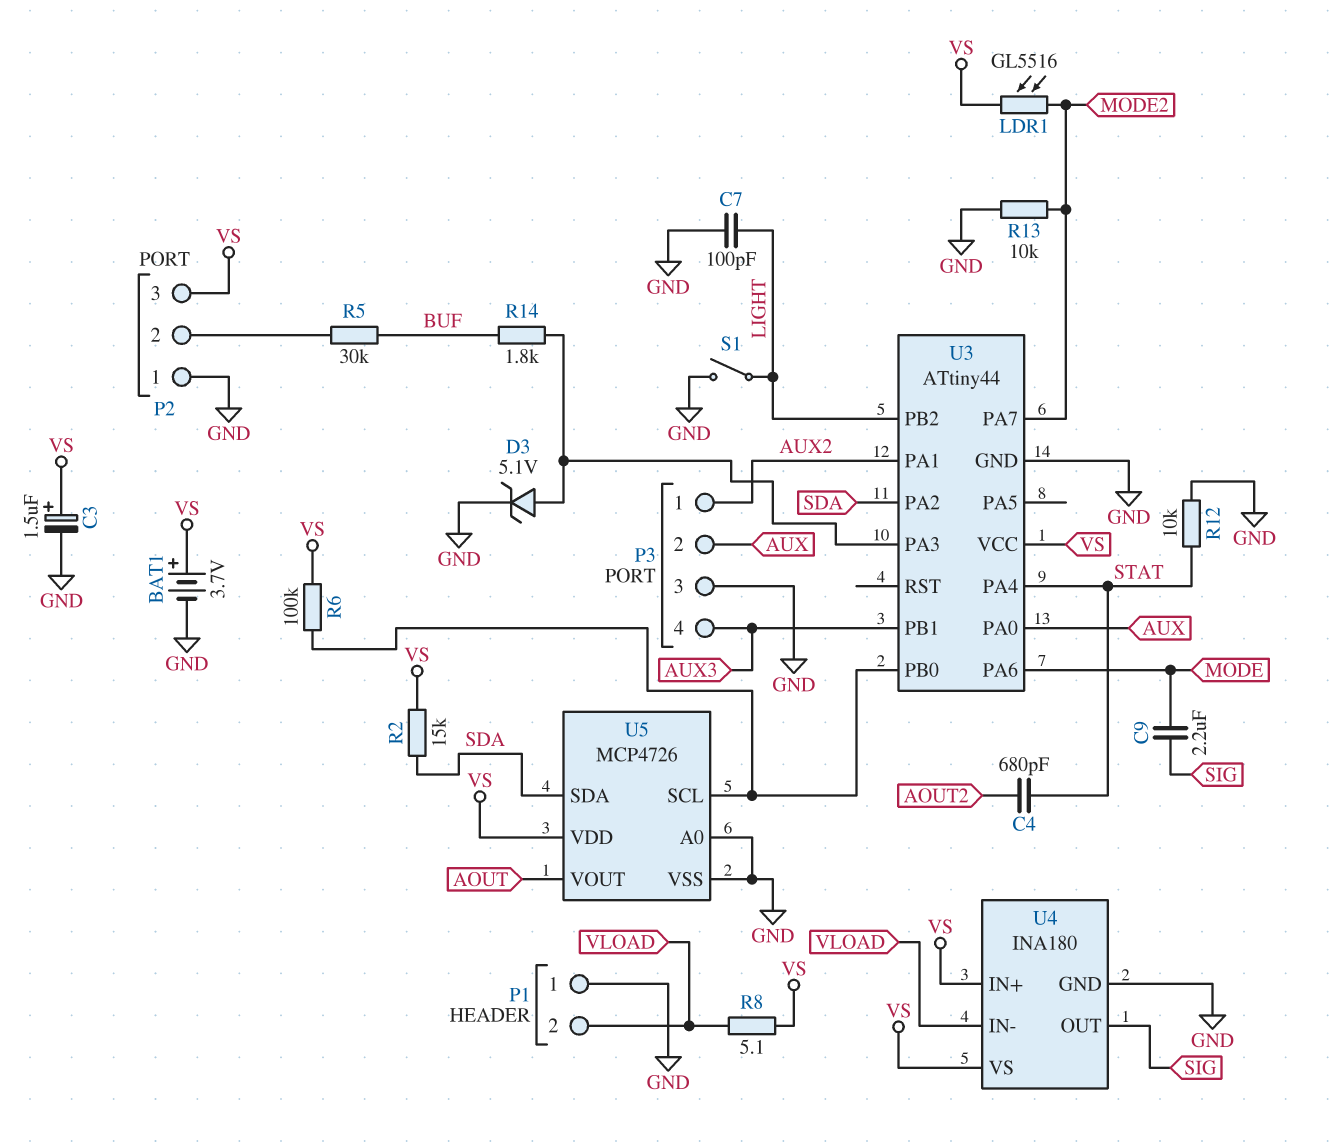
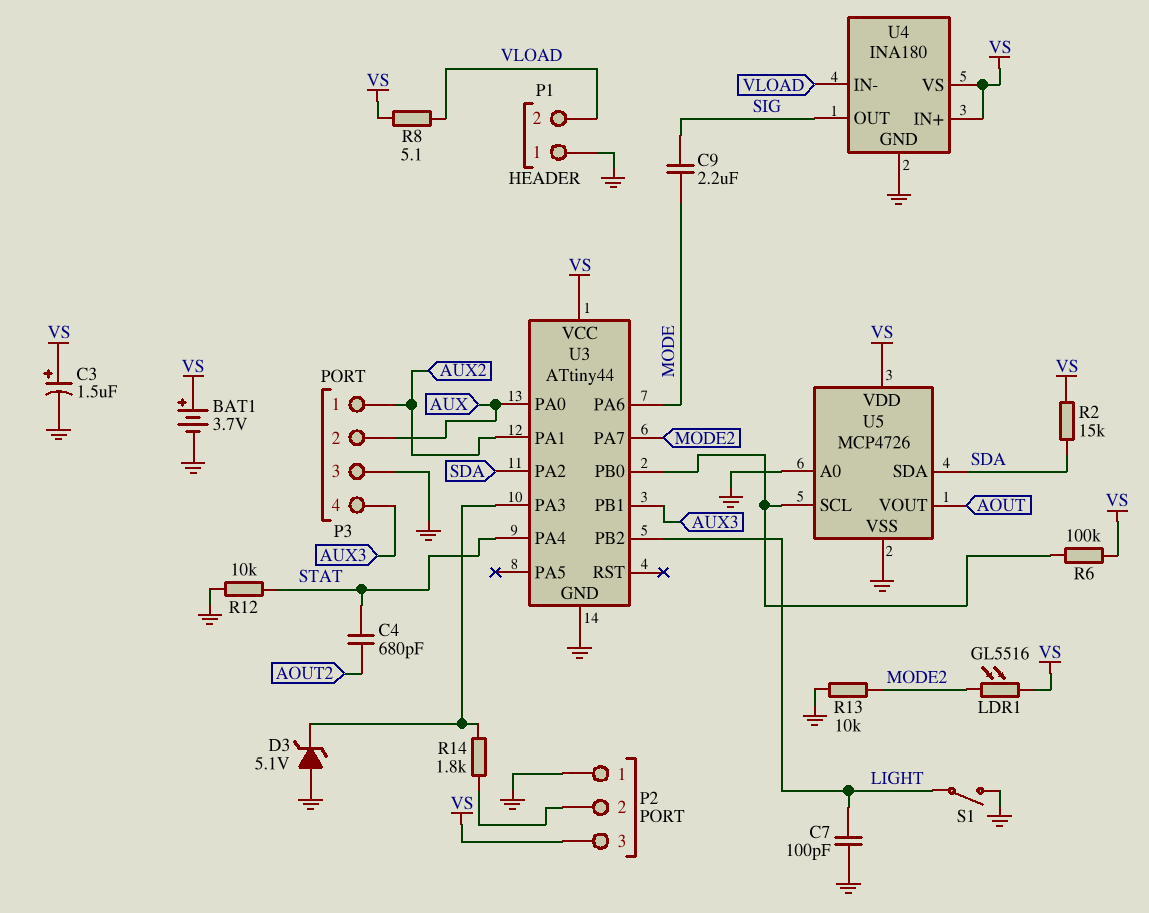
D3: zener 5.1V (A U3/PA3, K GND) -> zener 5.1V (A GND, K U3/PA3)
R5: 30k (BUF, P2/2) -> none
R14: 1.8k (BUF, U3/PA3) -> 1.8k (P2/2, U3/PA3)

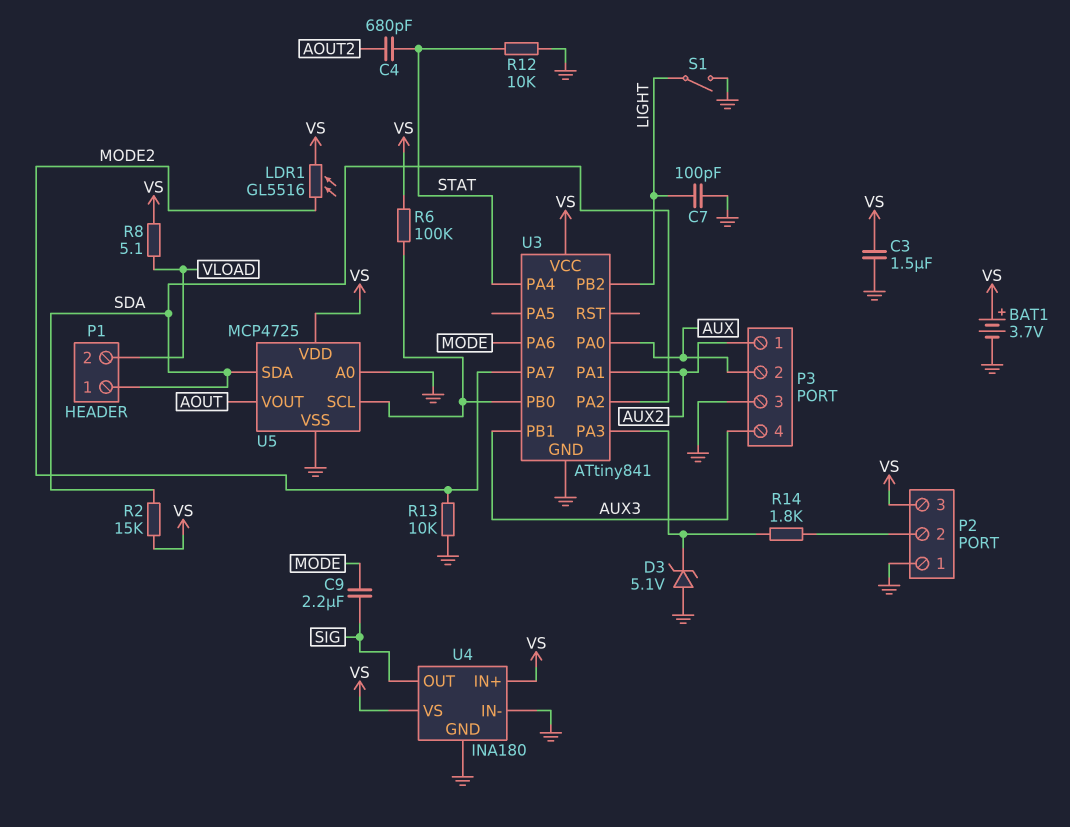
C3: 1.5uF (plus VS, minus GND) -> 1.5uF (GND, VS)
P1 pin 1: GND -> SDA
U3: ATtiny44 -> ATtiny841
U4 pin IN-: VLOAD -> GND
U5: MCP4726 -> MCP4725

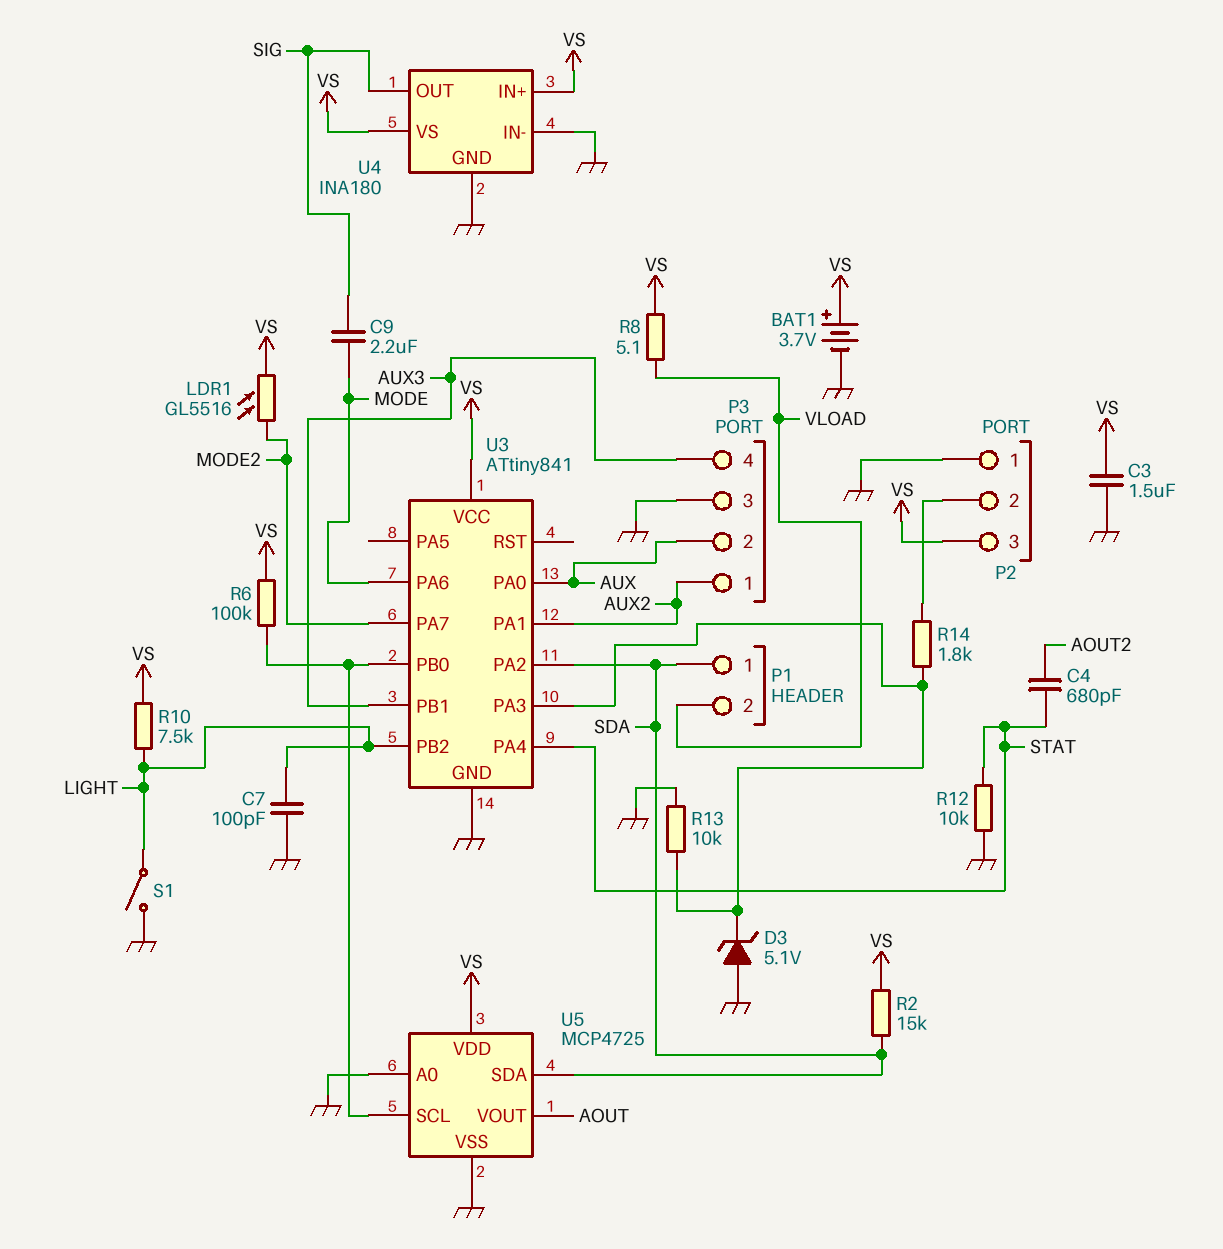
R10: none -> 7.5k (LIGHT, VS)
R13: 10k (GND, MODE2) -> 10k (GND, U3/PA3)

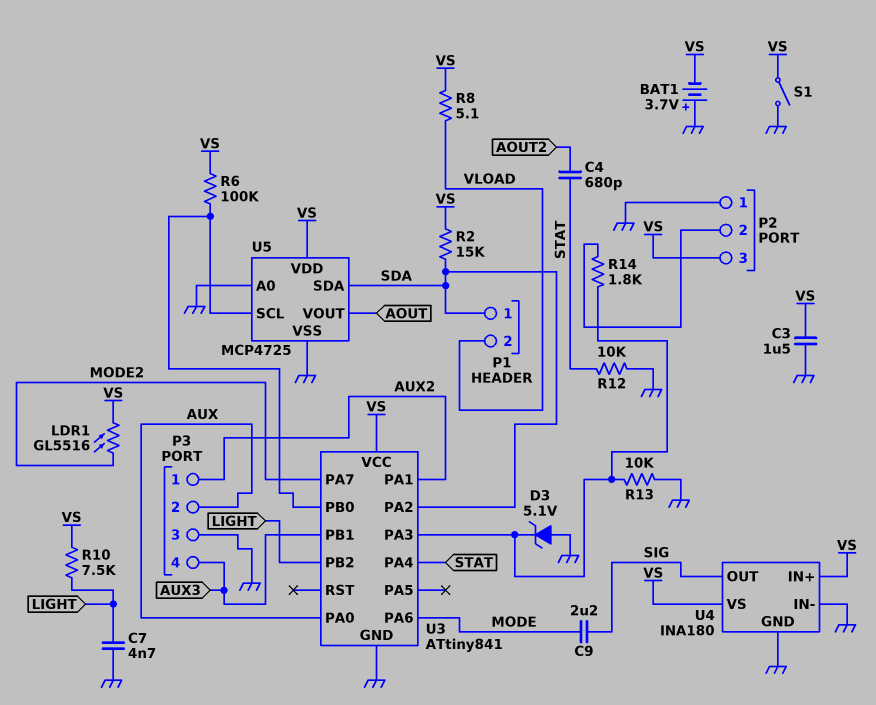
BAT1: 3.7V (plus VS, minus GND) -> 3.7V (plus GND, minus VS)
C7: 100pF (GND, LIGHT) -> 4.7nF (GND, LIGHT)
S1: switch (GND, LIGHT) -> switch (GND, VS)

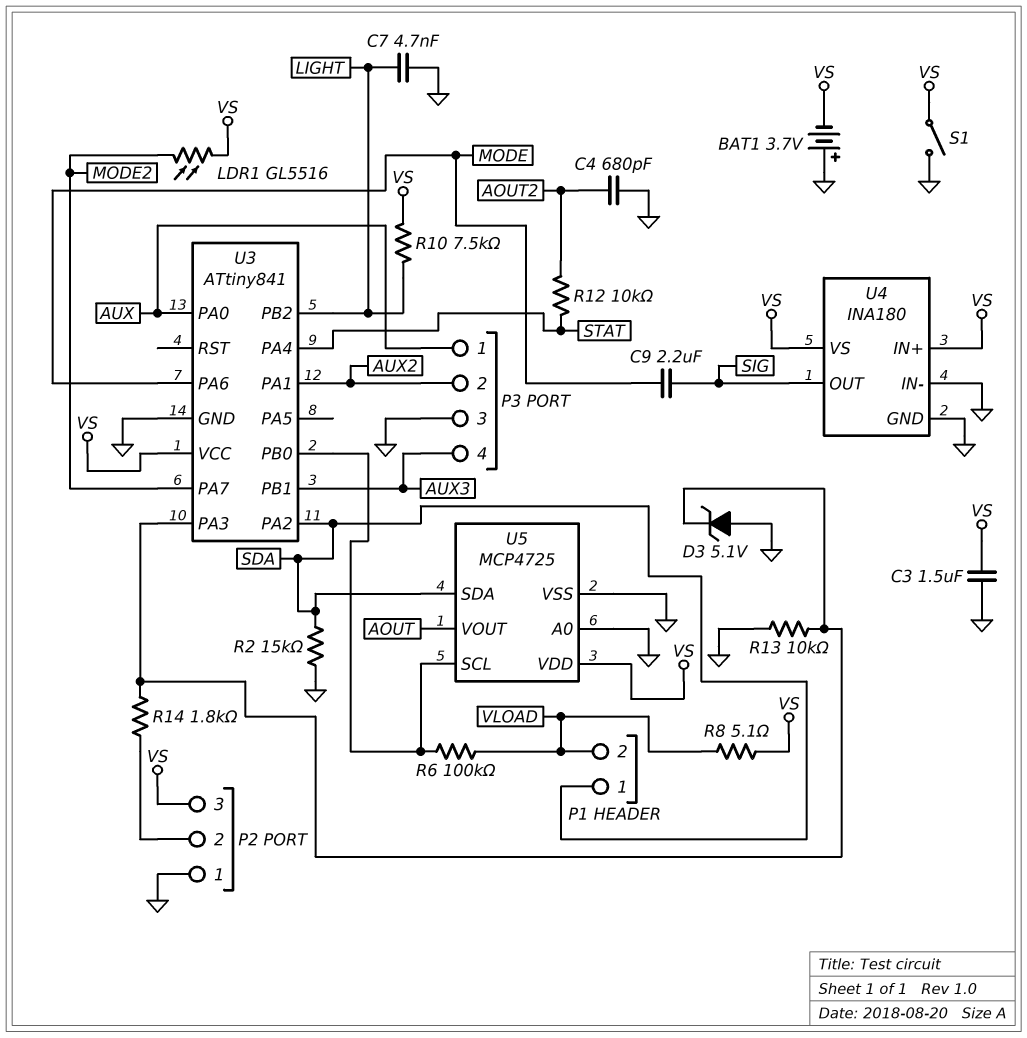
C4: 680pF (AOUT2, STAT) -> 680pF (AOUT2, GND)
P3 pin 1: AUX2 -> AUX
P3 pin 2: AUX -> AUX2
R2: 15k (SDA, VS) -> 15k (GND, SDA)
R6: 100k (U3/PB0, VS) -> 100k (U3/PB0, VLOAD)
R12: 10k (GND, STAT) -> 10k (AOUT2, STAT)

